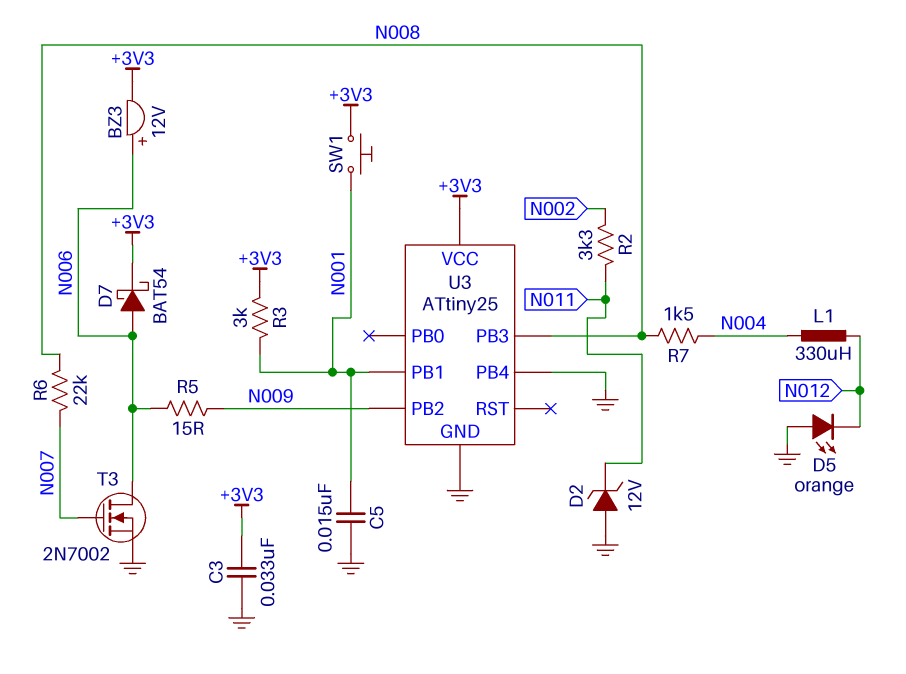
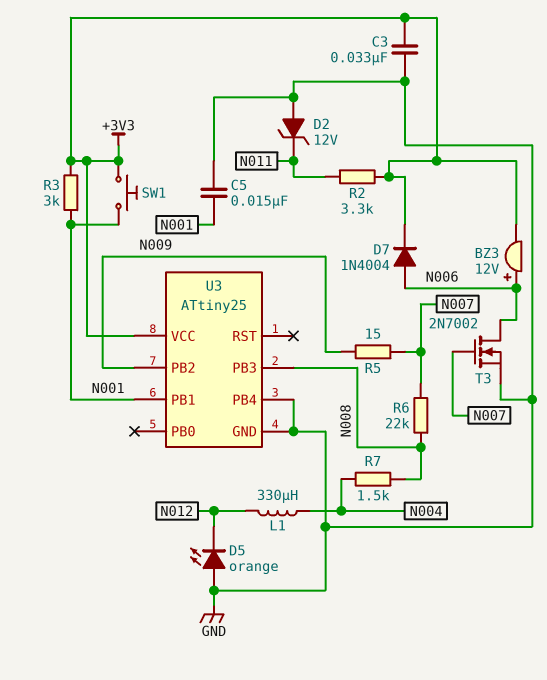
D7: schottky BAT54 (A N006, K +3V3) -> diode 1N4004 (A N006, K +3V3)
R2: 3.3k (N002, N011) -> 3.3k (+3V3, N011)
R5: 15 (N006, N009) -> 15 (N007, N009)

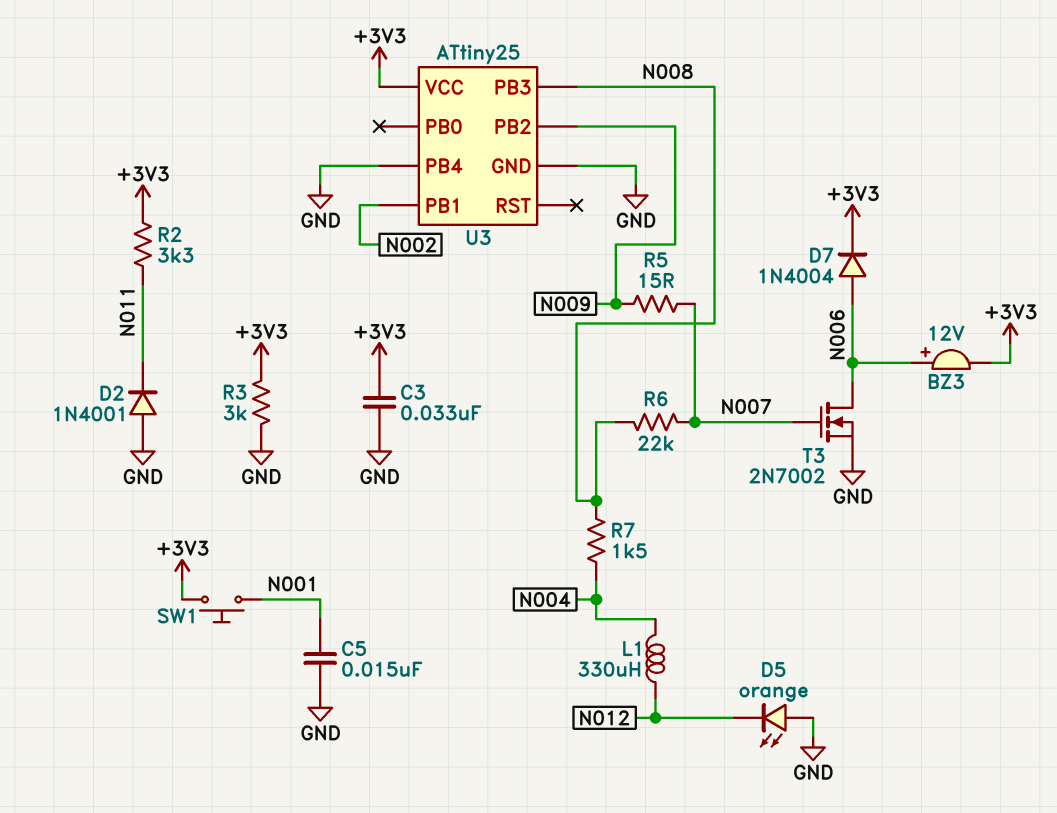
D2: zener 12V (A GND, K N011) -> diode 1N4001 (A GND, K N011)
R3: 3k (+3V3, N001) -> 3k (+3V3, GND)
U3 pin PB1: N001 -> N002

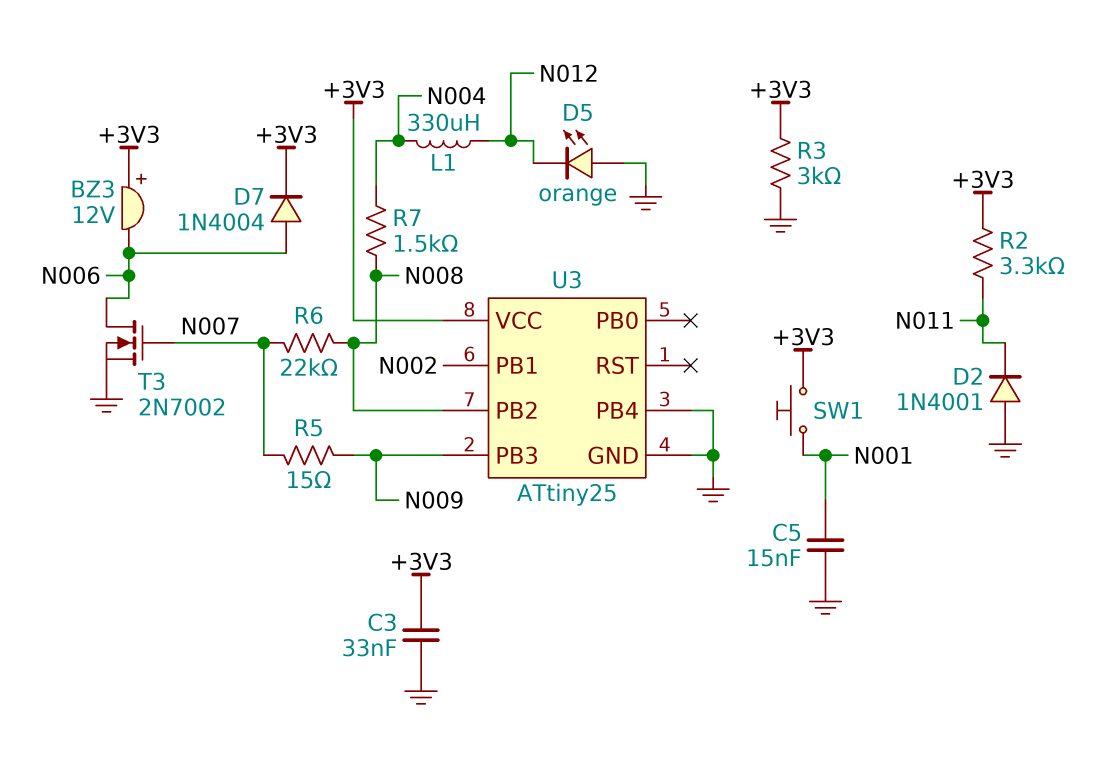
BZ3: buzzer 12V (plus N006, minus +3V3) -> buzzer 12V (plus +3V3, minus N006)
U3 pin PB2: N009 -> N008
U3 pin PB3: N008 -> N009

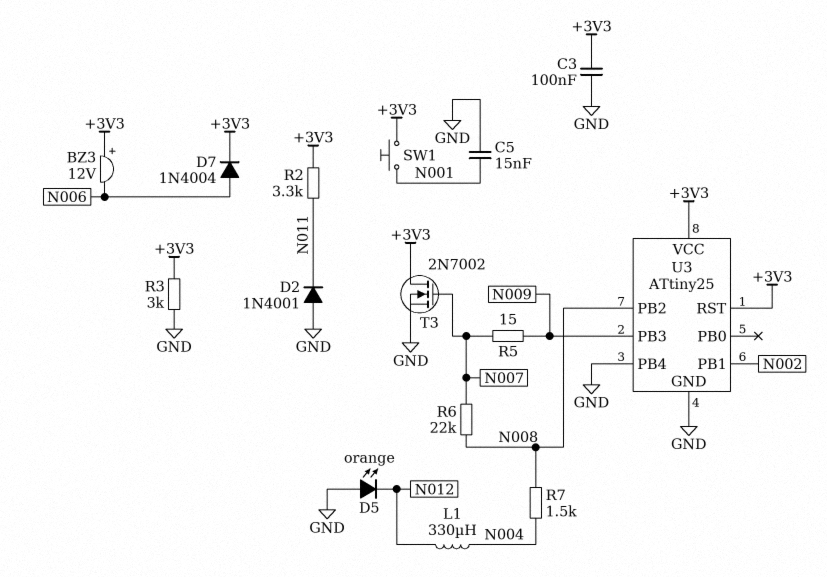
C3: 33nF (+3V3, GND) -> 100nF (+3V3, GND)
T3: NMOS 2N7002 (G N007, D N006, S GND) -> NMOS 2N7002 (G N007, D +3V3, S GND)
U3 pin RST: none -> +3V3

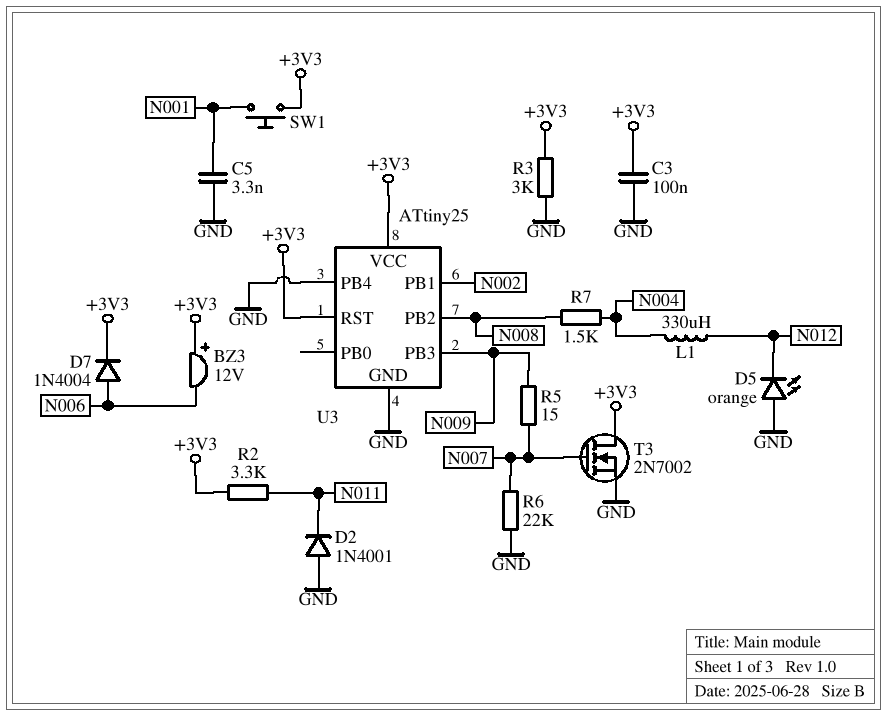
C5: 15nF (GND, N001) -> 3.3nF (GND, N001)
R6: 22k (N007, N008) -> 22k (GND, N007)

